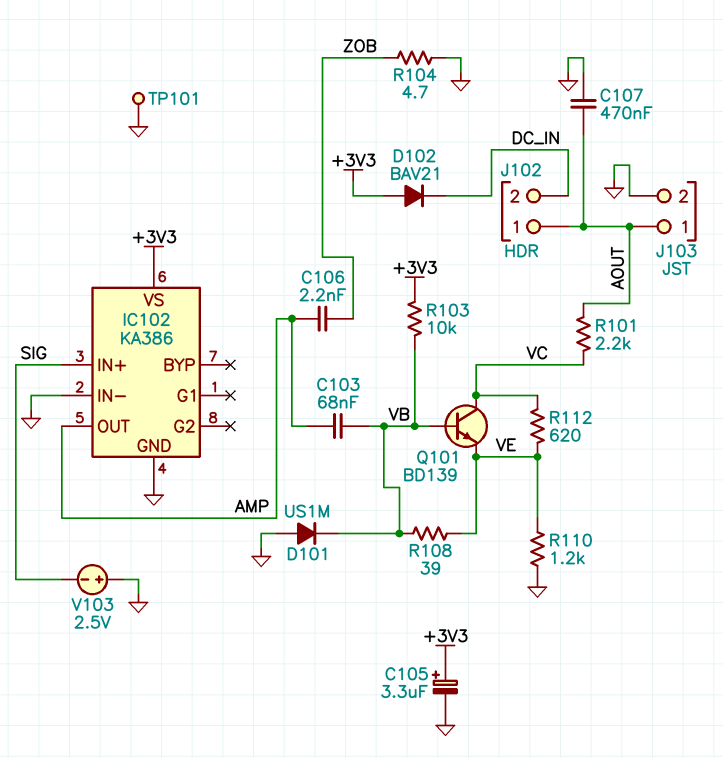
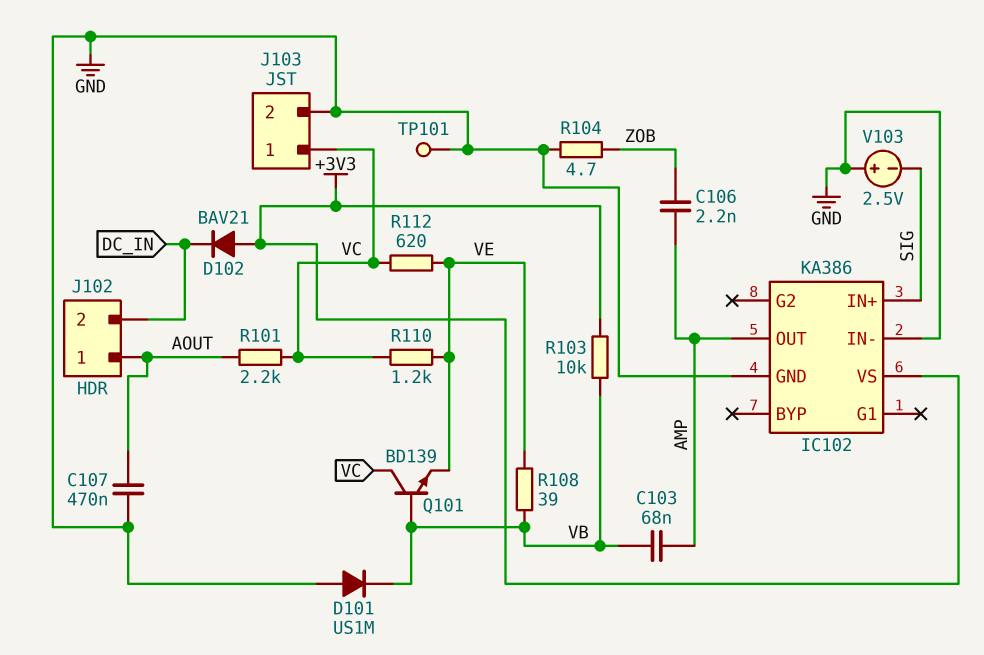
C105: 3.3uF (plus +3V3, minus GND) -> none
J103 pin 1: AOUT -> VC
R110: 1.2k (GND, VE) -> 1.2k (VC, VE)

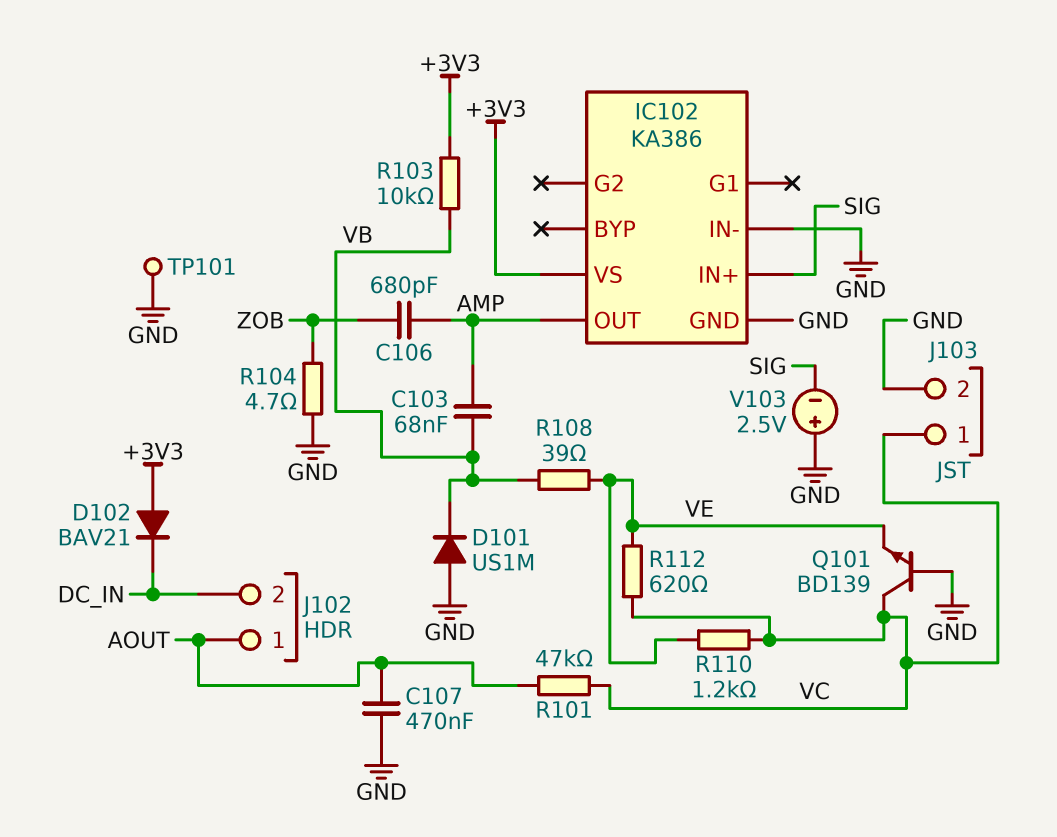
C106: 2.2nF (AMP, ZOB) -> 680pF (AMP, ZOB)
Q101: NPN BD139 (B VB, C VC, E VE) -> NPN BD139 (B GND, C VC, E VE)
R101: 2.2k (AOUT, VC) -> 47k (AOUT, VC)

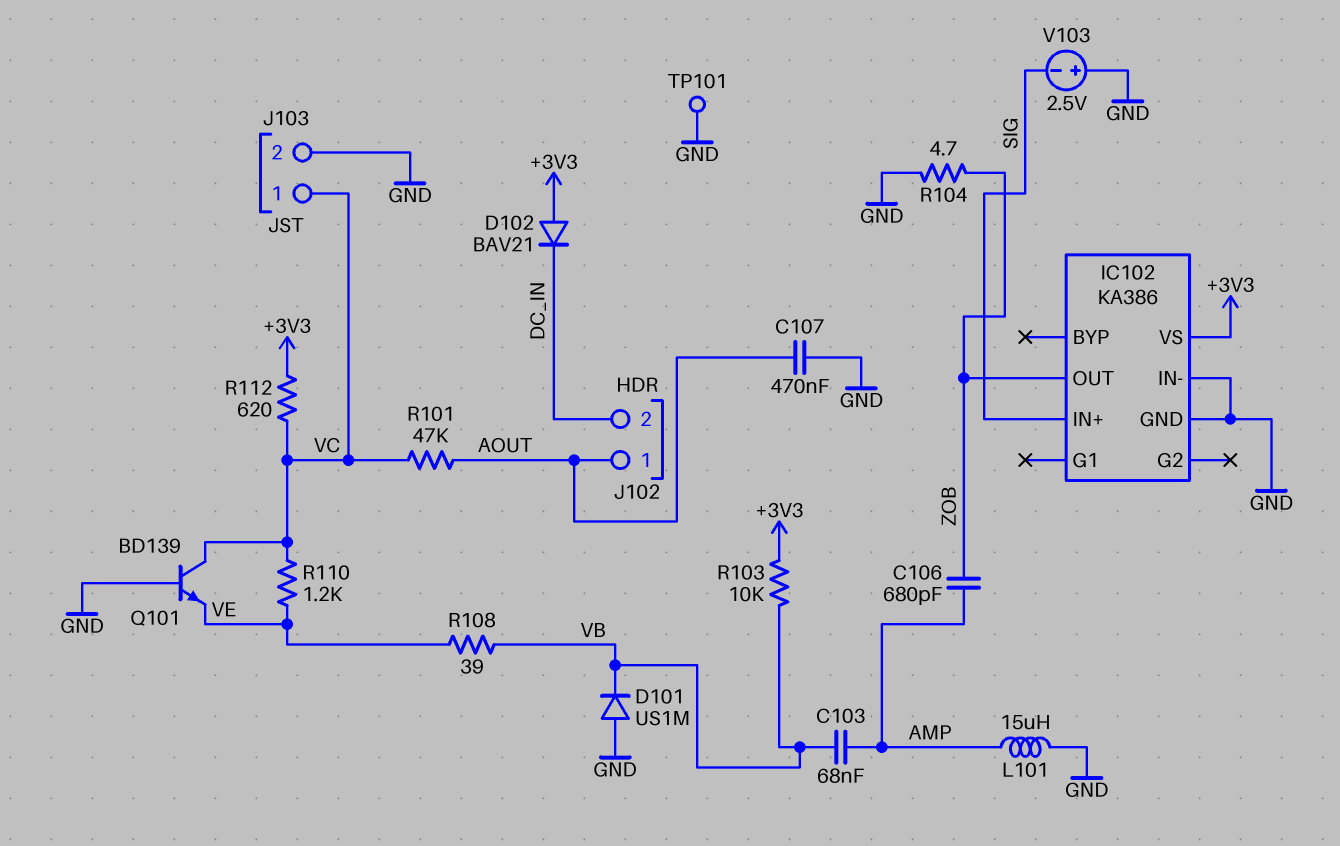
IC102 pin OUT: AMP -> ZOB
L101: none -> 15uH (AMP, GND)
R112: 620 (VC, VE) -> 620 (+3V3, VC)

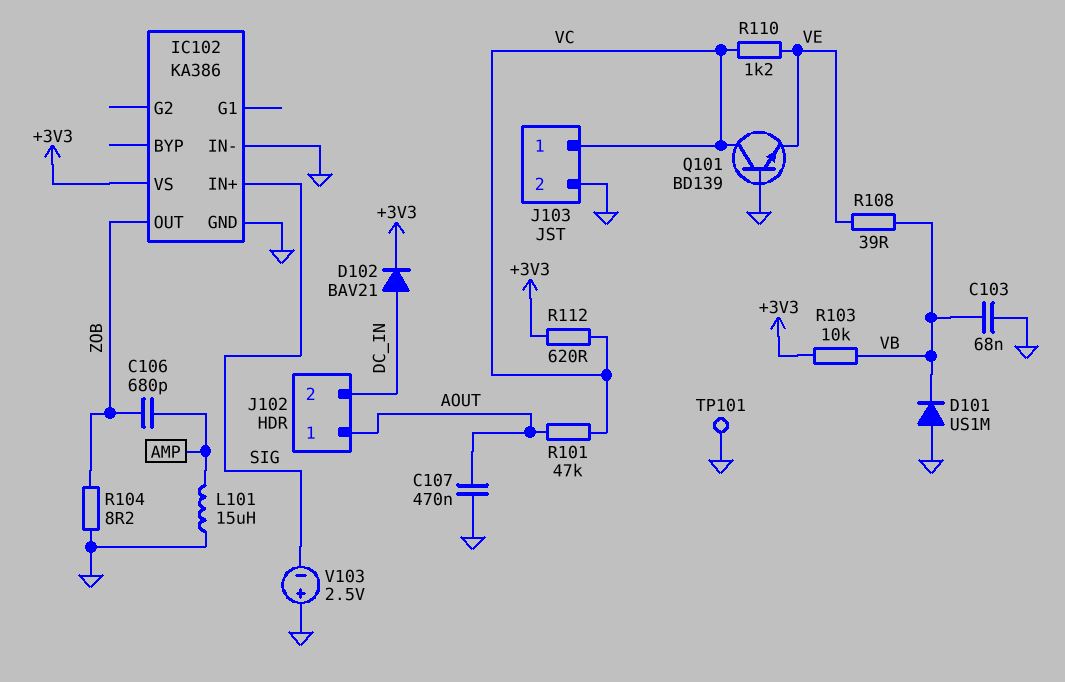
C103: 68nF (AMP, VB) -> 68nF (GND, VB)
D102: diode BAV21 (A +3V3, K DC_IN) -> diode BAV21 (A DC_IN, K +3V3)
R104: 4.7 (GND, ZOB) -> 8.2 (GND, ZOB)

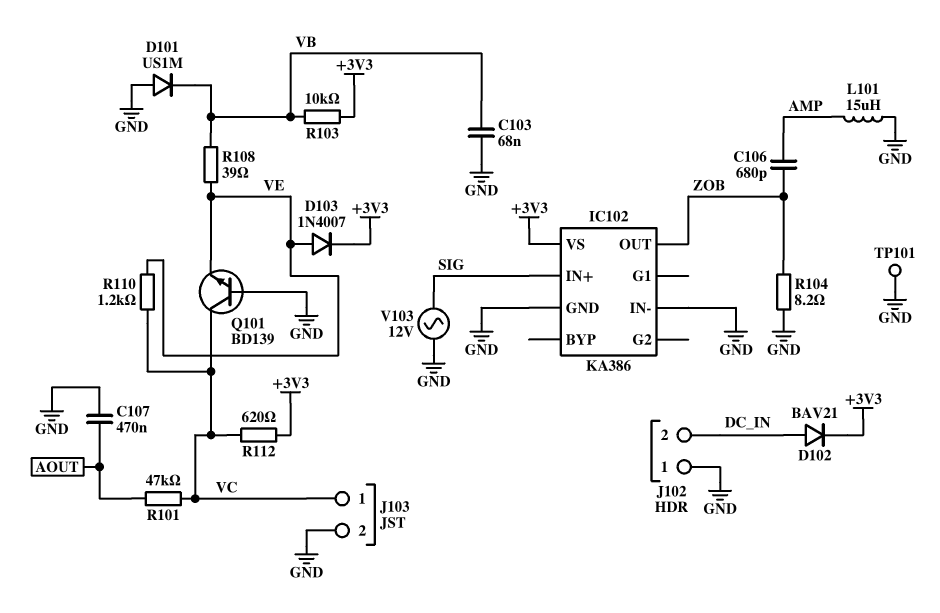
D103: none -> diode 1N4007 (A VE, K +3V3)
J102 pin 1: AOUT -> GND
V103: 2.5V (plus GND, minus SIG) -> AC 12V (GND, SIG)

